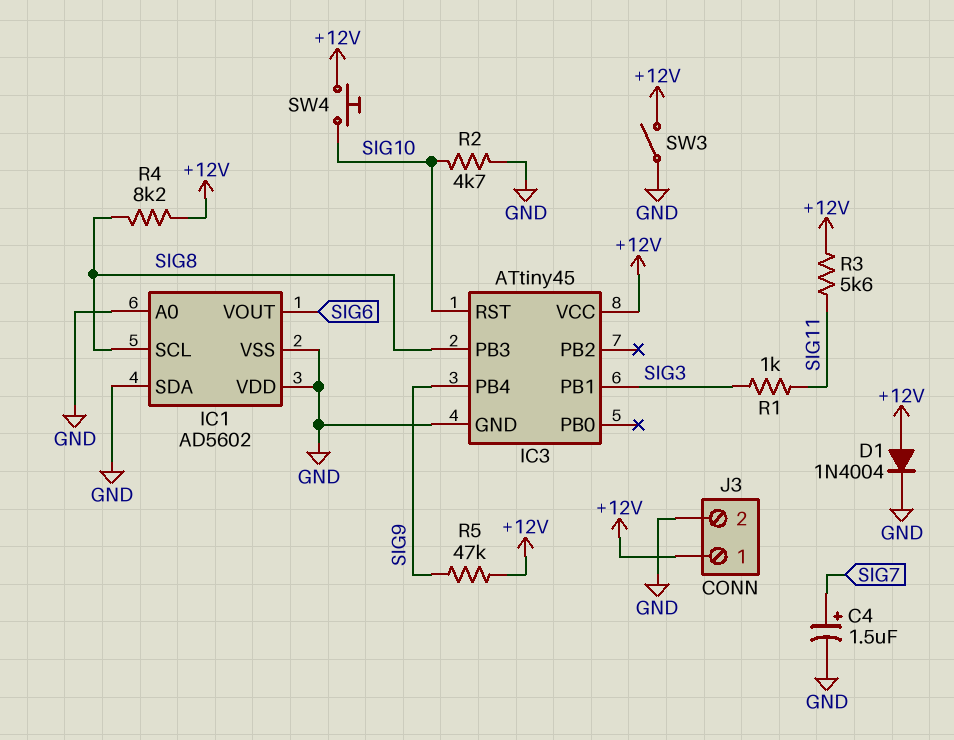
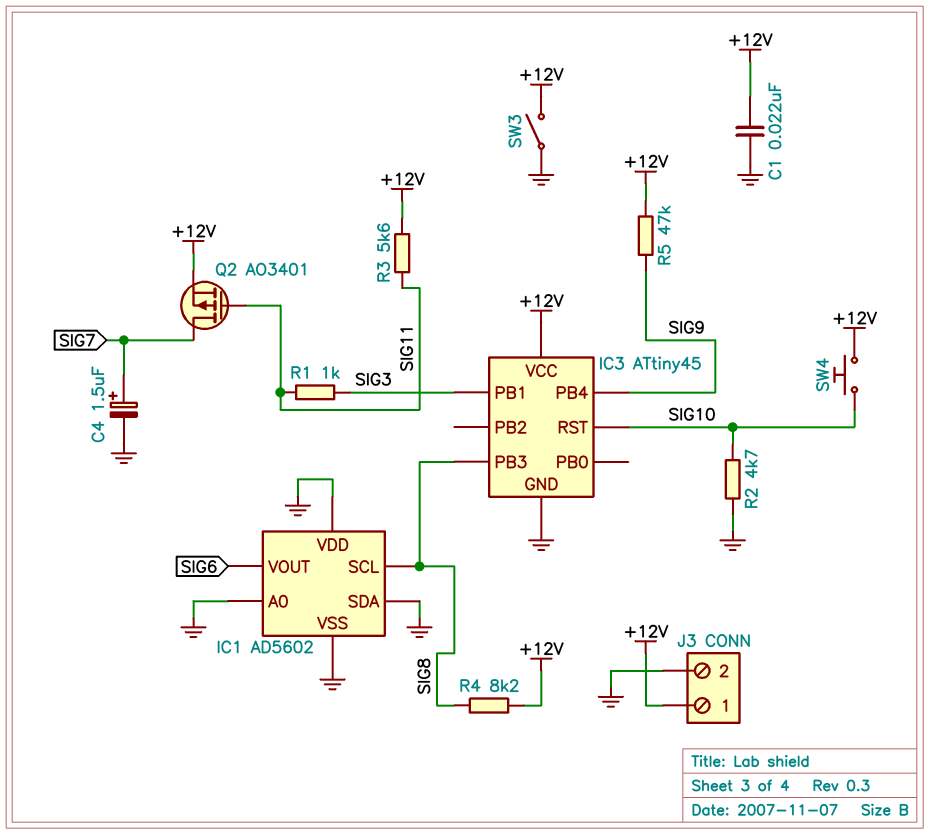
C1: none -> 22nF (+12V, GND)
D1: diode 1N4004 (A +12V, K GND) -> none
Q2: none -> PMOS AO3401 (G SIG11, D SIG7, S +12V)

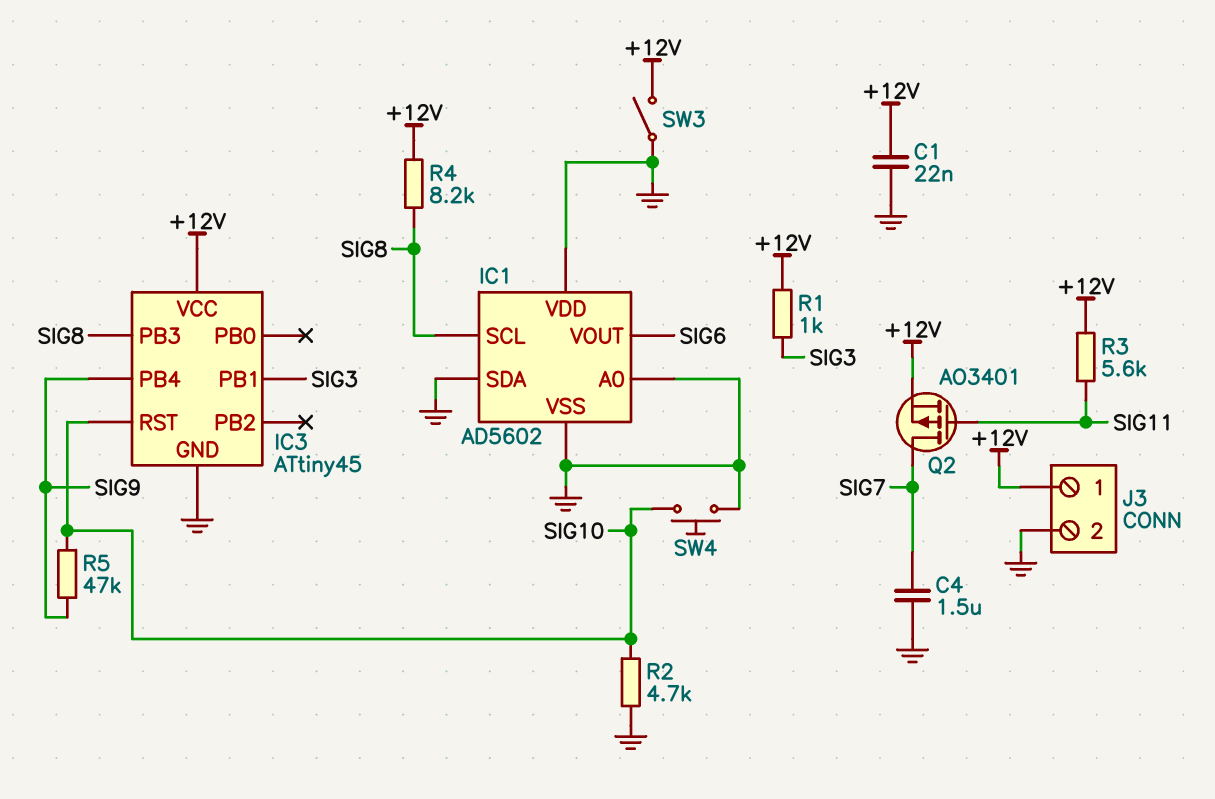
C4: 1.5uF (plus SIG7, minus GND) -> 1.5uF (GND, SIG7)
R1: 1k (SIG3, SIG11) -> 1k (+12V, SIG3)
R5: 47k (+12V, SIG9) -> 47k (SIG9, SIG10)
SW4: button (+12V, SIG10) -> button (GND, SIG10)

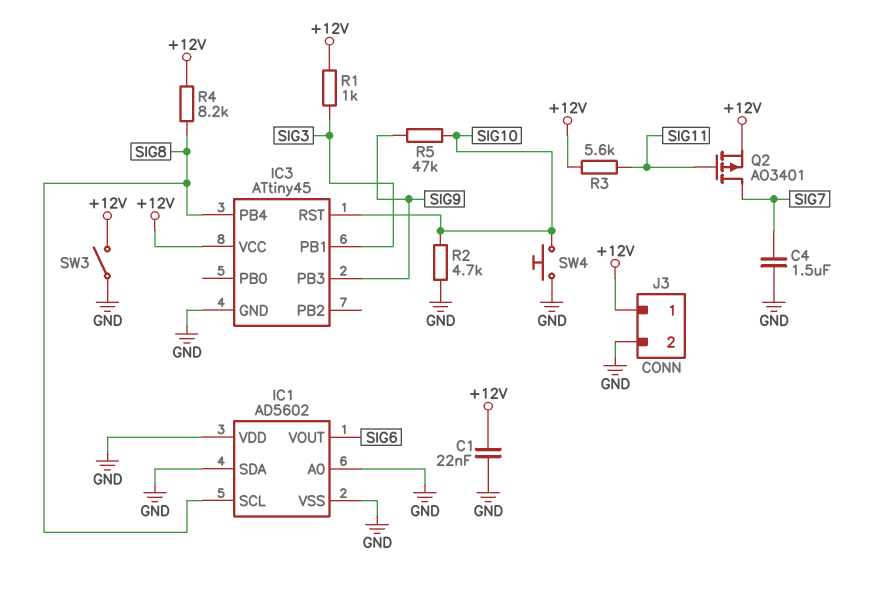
IC3 pin PB3: SIG8 -> SIG9
IC3 pin PB4: SIG9 -> SIG8

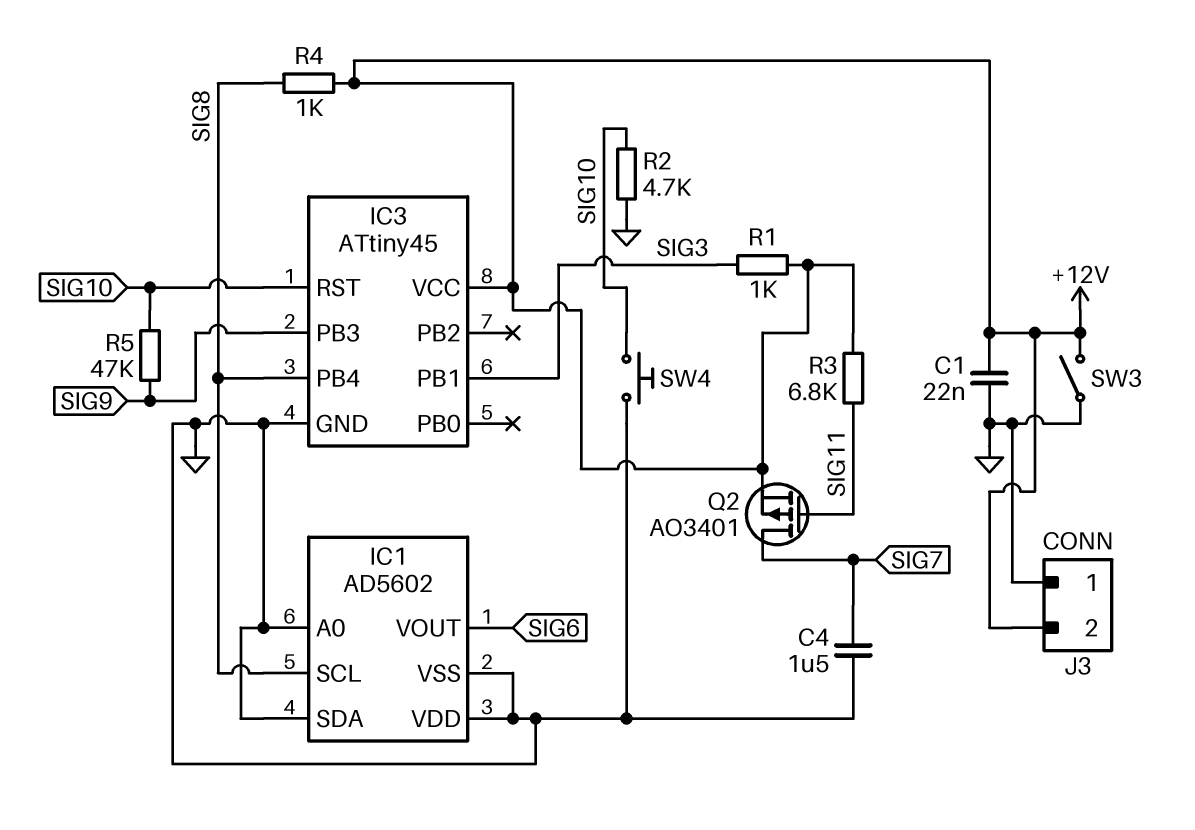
J3 pin 1: +12V -> GND
J3 pin 2: GND -> +12V
R3: 5.6k (+12V, SIG11) -> 6.8k (+12V, SIG11)
R4: 8.2k (+12V, SIG8) -> 1k (+12V, SIG8)

